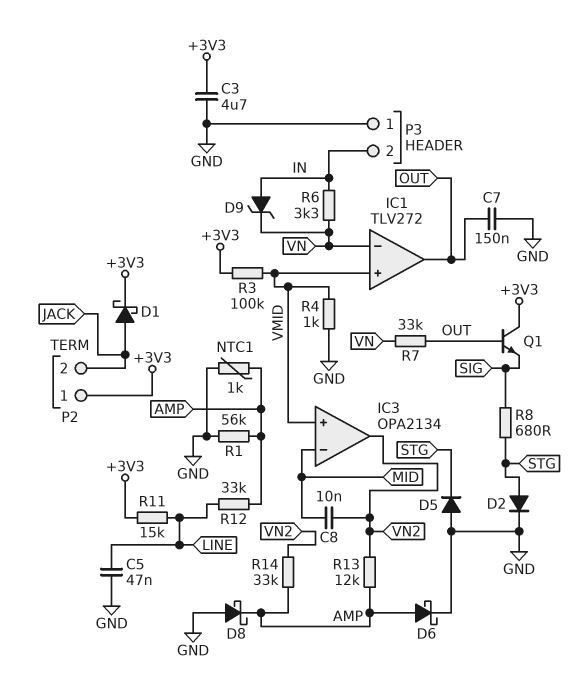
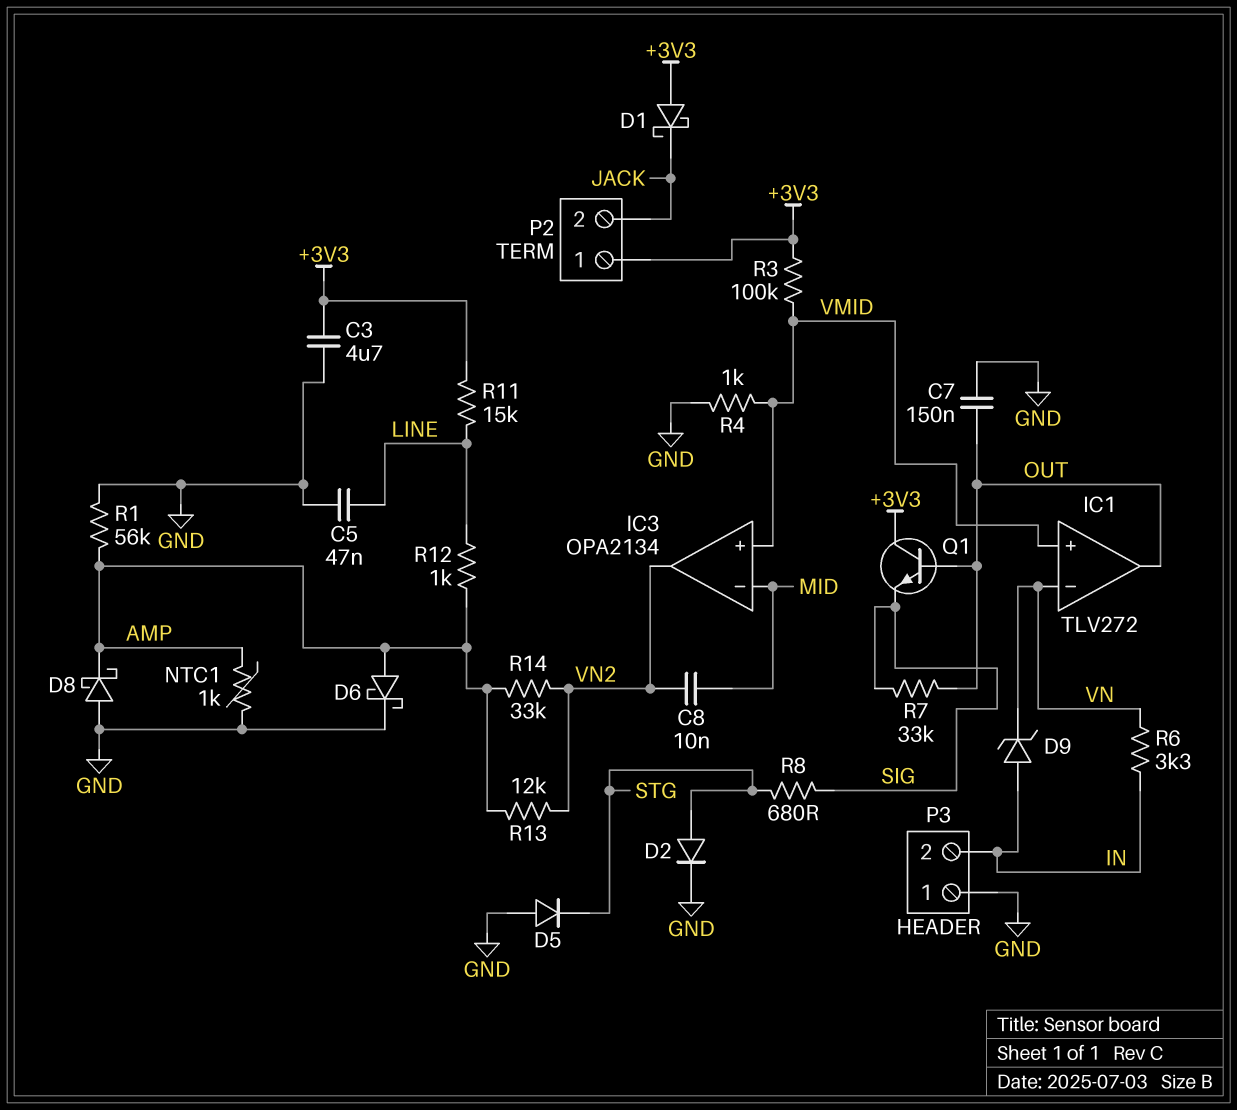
D1: schottky (A JACK, K +3V3) -> schottky (A +3V3, K JACK)
R7: 33k (OUT, VN) -> 33k (OUT, SIG)
R12: 33k (AMP, LINE) -> 1k (AMP, LINE)

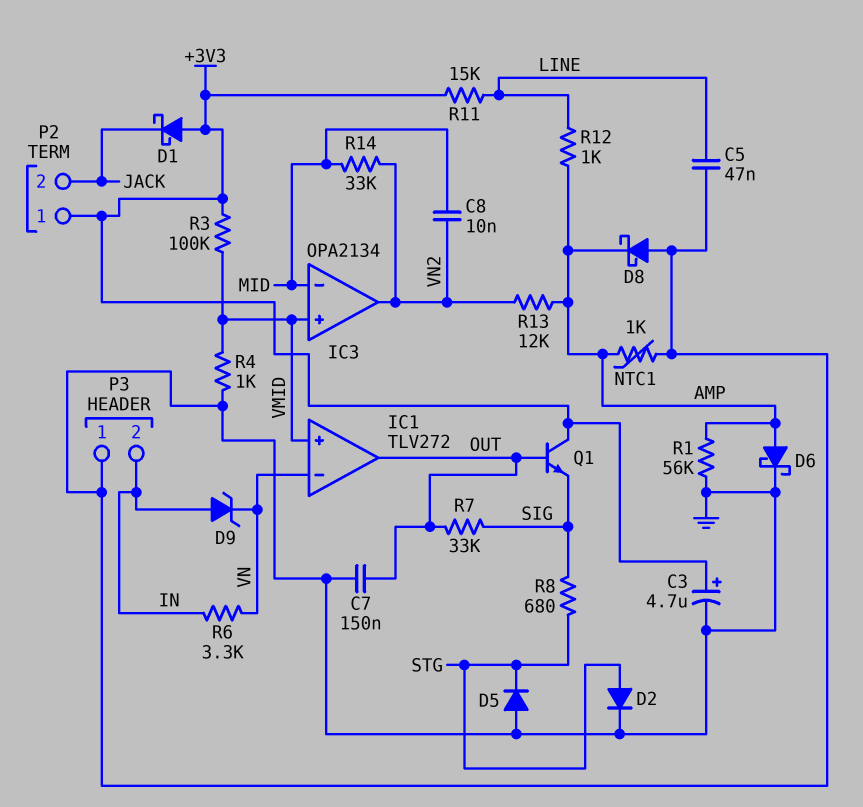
C3: 4.7uF (+3V3, GND) -> 4.7uF (plus +3V3, minus GND)
R14: 33k (AMP, VN2) -> 33k (MID, VN2)

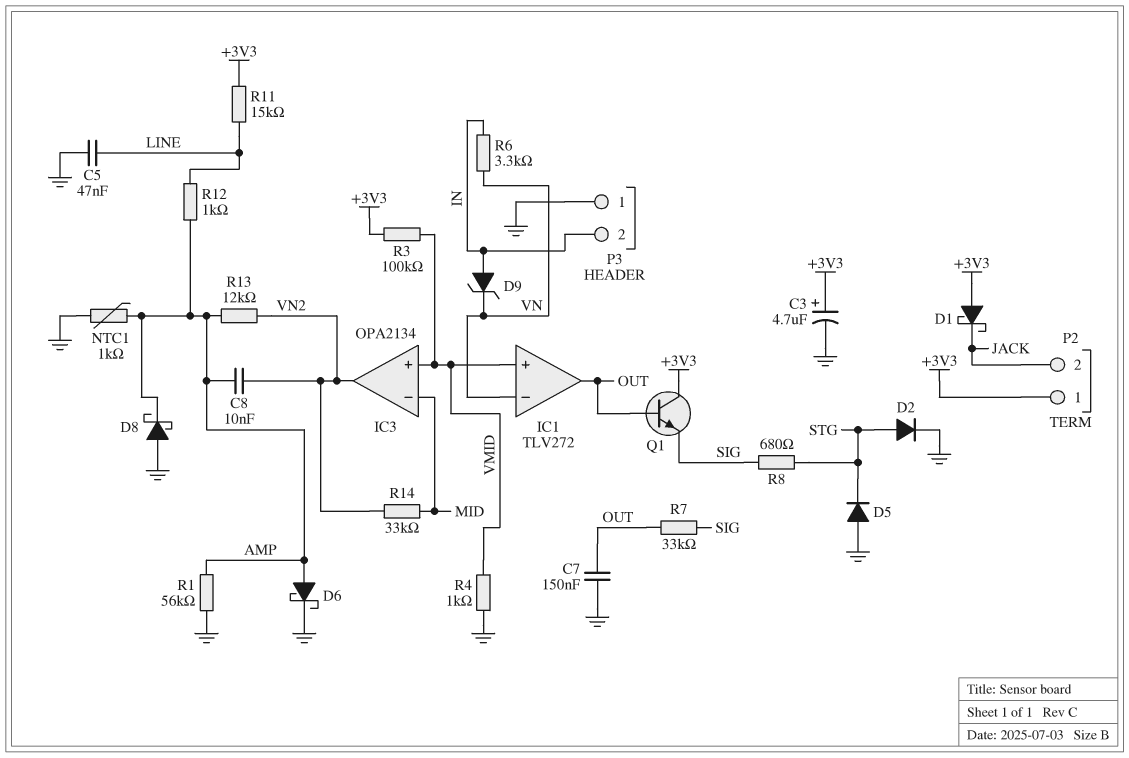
C8: 10nF (MID, VN2) -> 10nF (AMP, VN2)

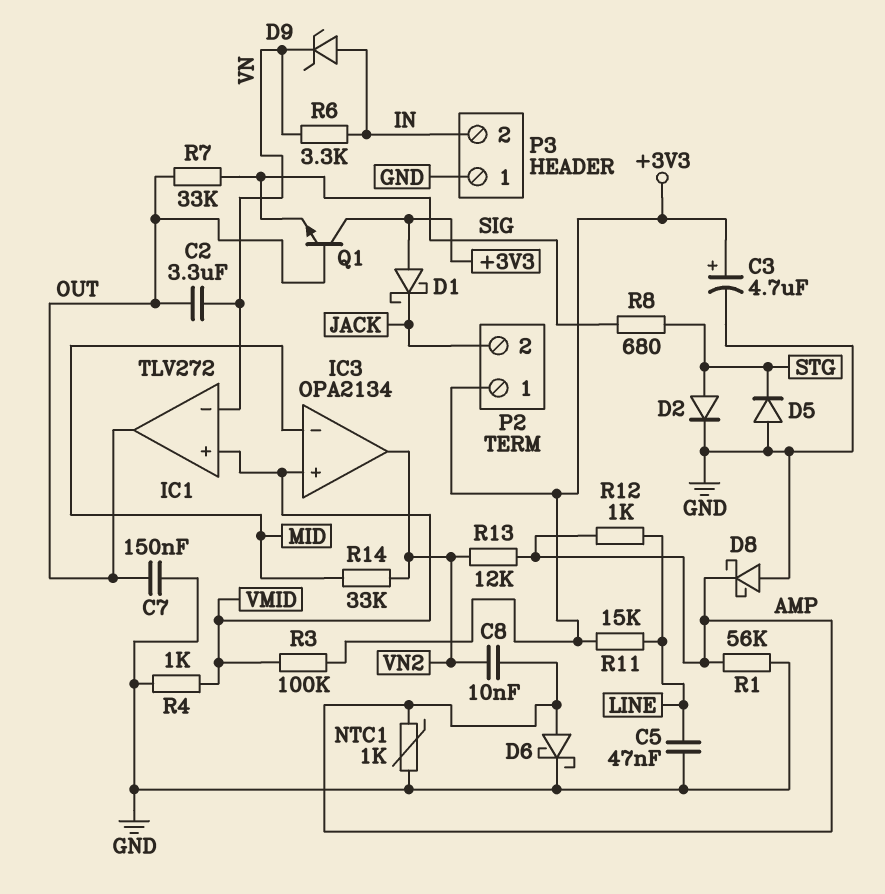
C2: none -> 3.3uF (OUT, VN)

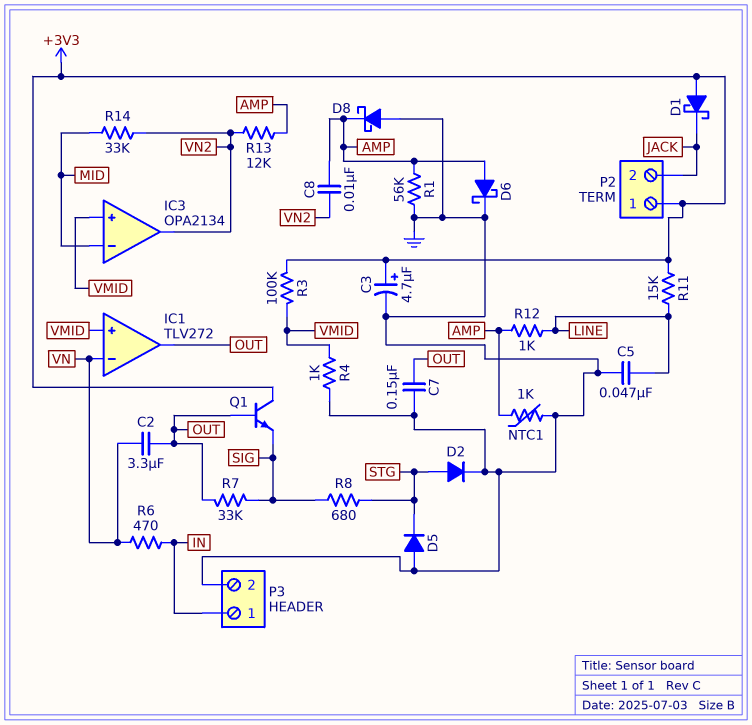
D9: zener (A IN, K VN) -> none
P3 pin 1: GND -> IN
P3 pin 2: IN -> GND
R6: 3.3k (IN, VN) -> 470 (IN, VN)

